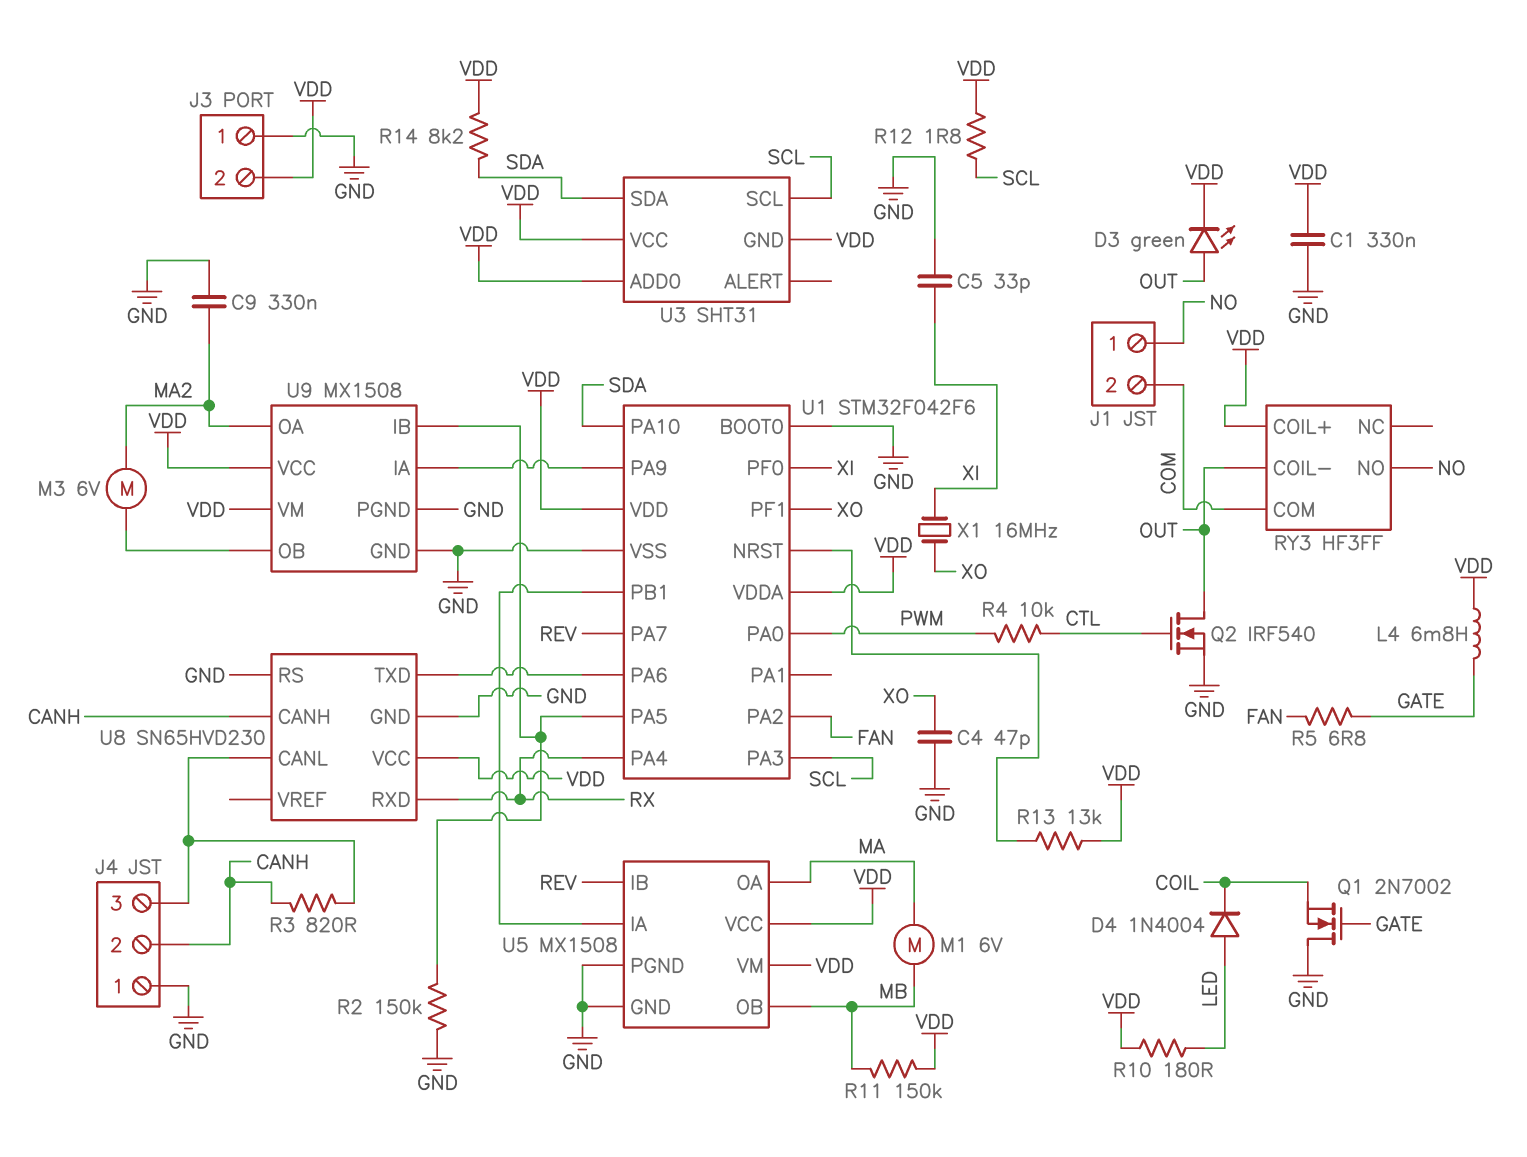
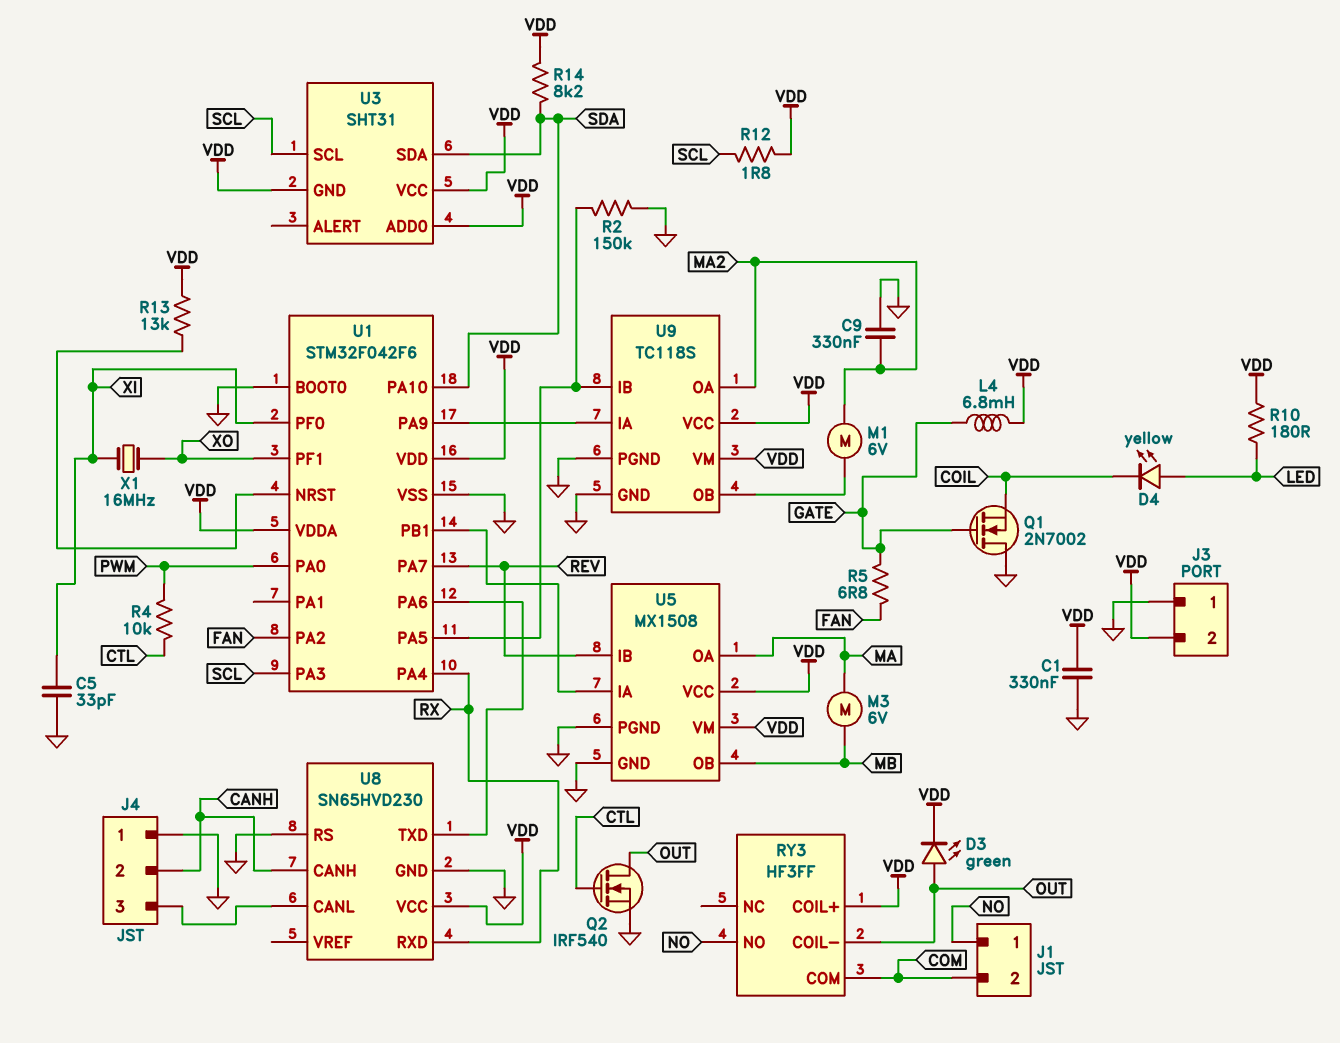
C4: 47pF (GND, XO) -> none
D4: diode 1N4004 (A LED, K COIL) -> LED yellow (A LED, K COIL)
M1: motor 6V (MA, MB) -> motor 6V (MA2, U9/OB)
M3: motor 6V (MA2, U9/OB) -> motor 6V (MA, MB)
R3: 820 (CANH, J4/3) -> none
R11: 150k (MB, VDD) -> none
U9: MX1508 -> TC118S

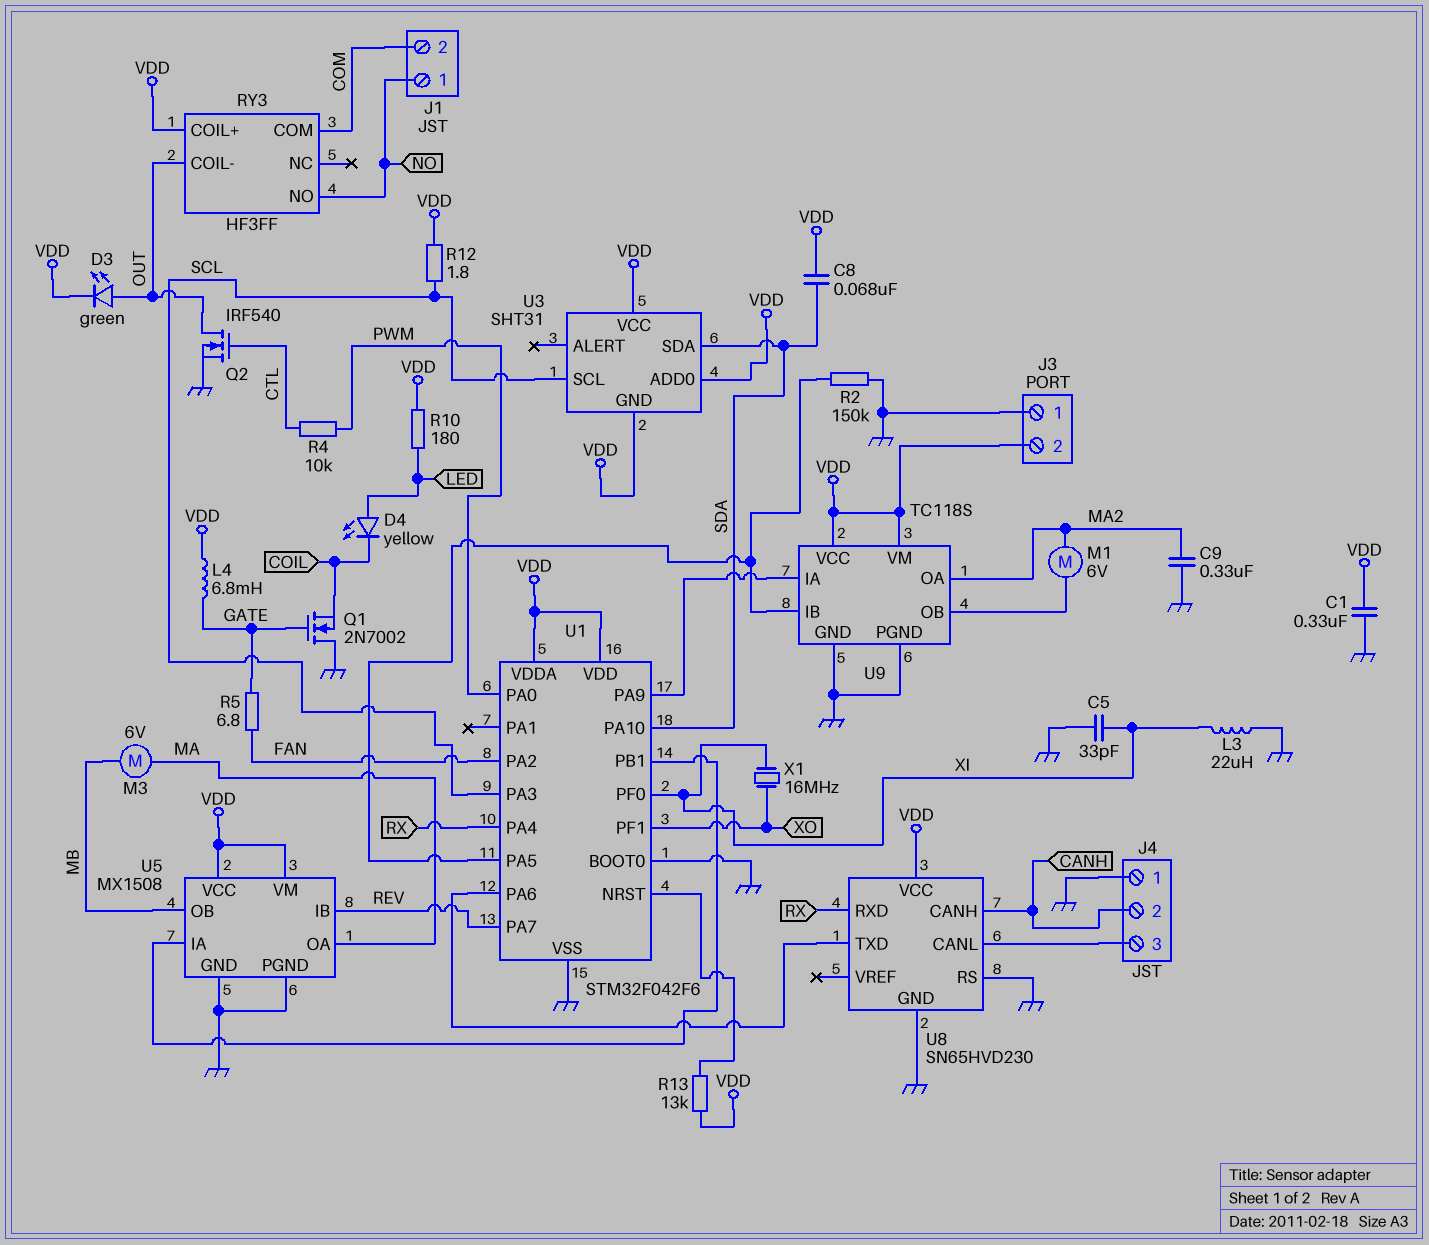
C8: none -> 68nF (SDA, VDD)
L3: none -> 22uH (GND, XI)
R14: 8.2k (SDA, VDD) -> none

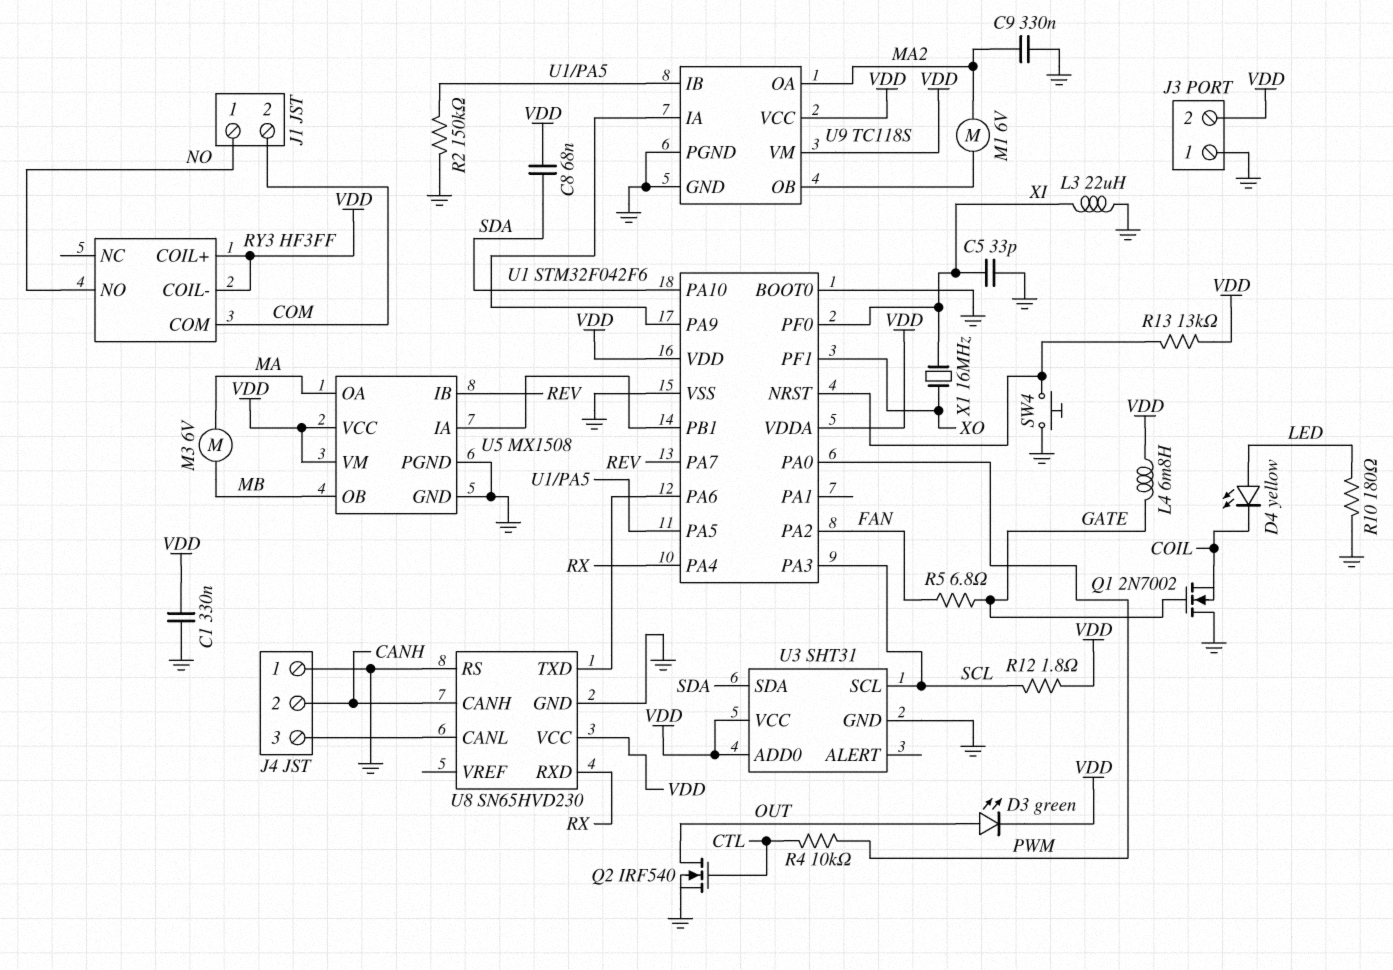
R10: 180 (LED, VDD) -> 180 (GND, LED)
RY3 pin COIL-: OUT -> VDD
SW4: none -> button (GND, U1/NRST)
U3 pin GND: VDD -> GND

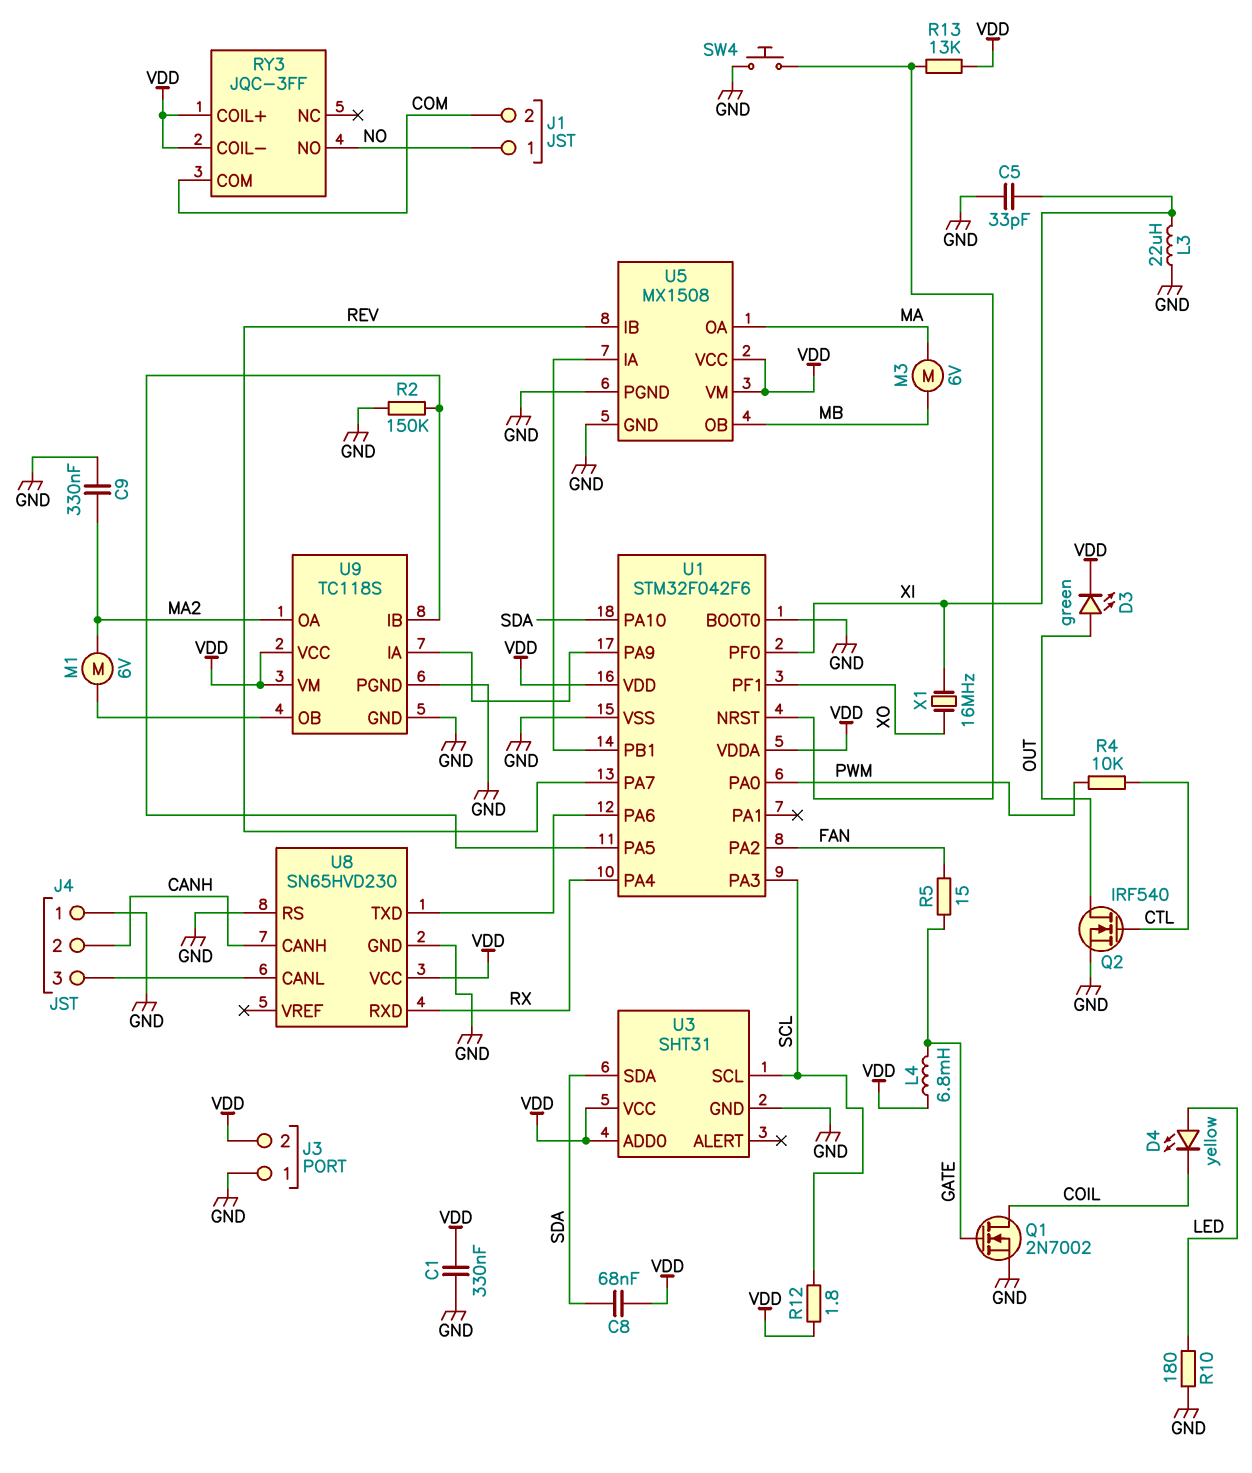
Q1: NMOS 2N7002 (G GATE, D GND, S COIL) -> NMOS 2N7002 (G GATE, D COIL, S GND)
R5: 6.8 (FAN, GATE) -> 15 (FAN, GATE)
RY3: HF3FF -> JQC-3FF

